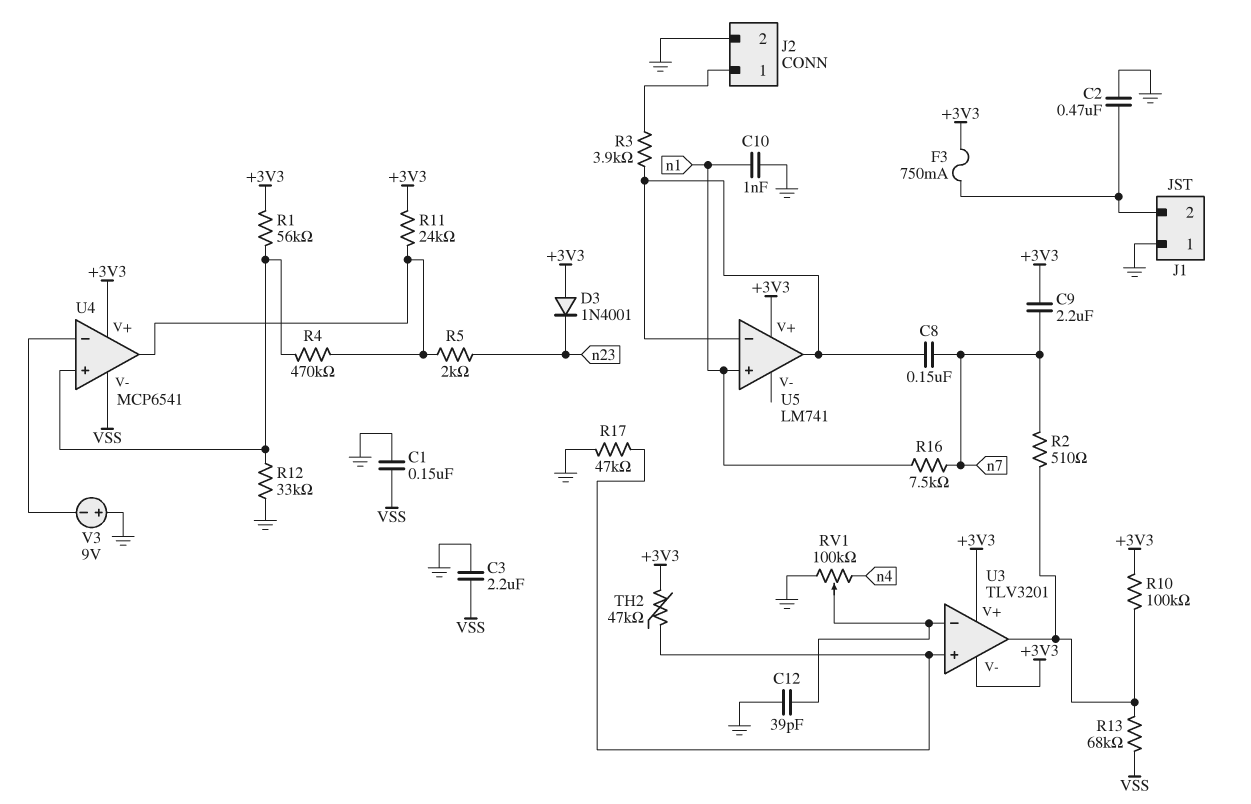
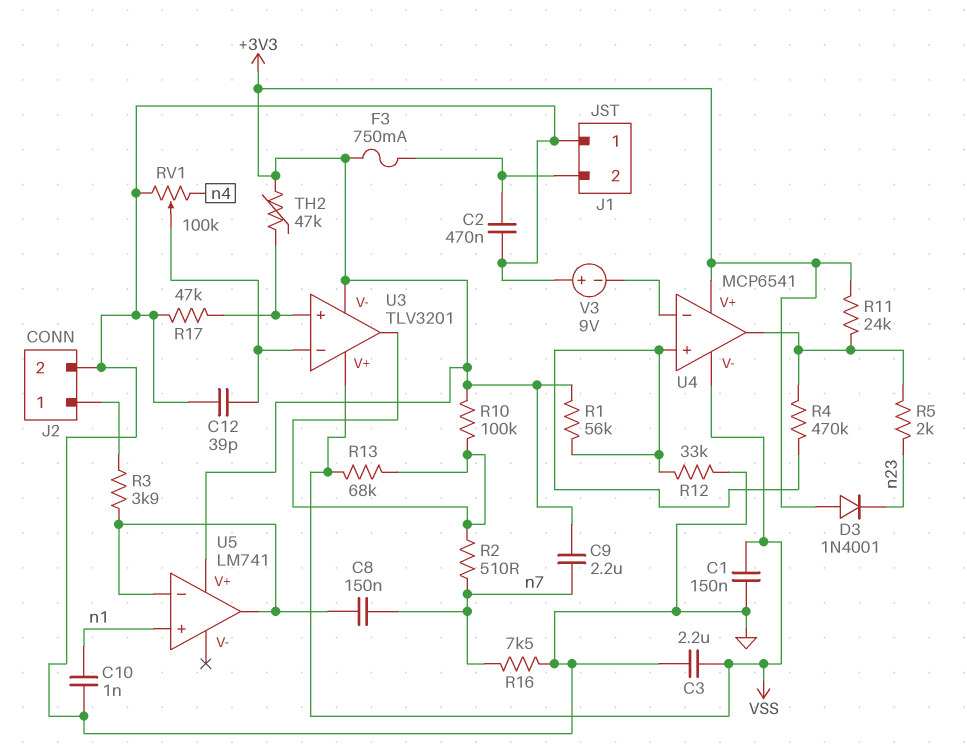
R16: 7.5k (n1, n7) -> 7.5k (GND, n7)
U3 pin V+: +3V3 -> VSS

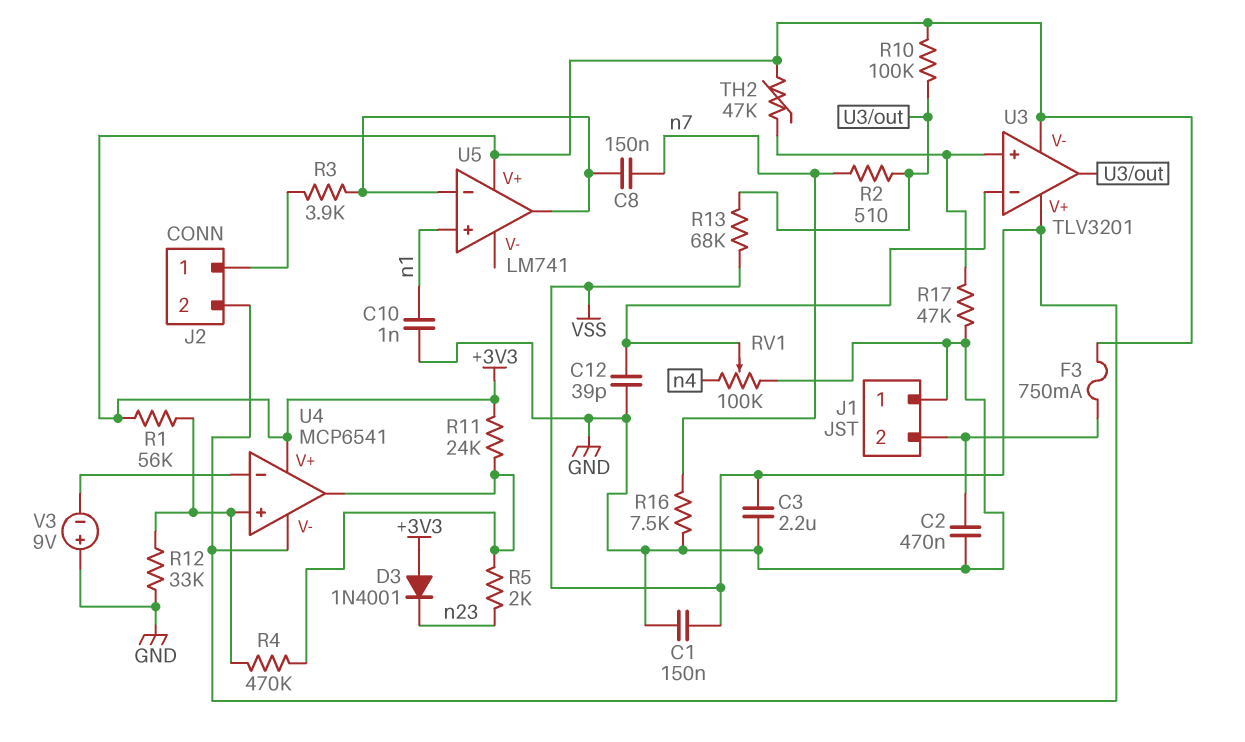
C9: 2.2uF (+3V3, n7) -> none
J2 pin 2: GND -> VSS

